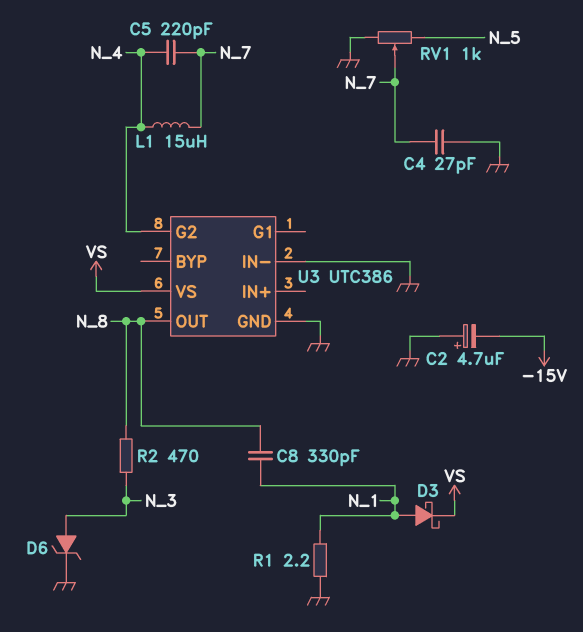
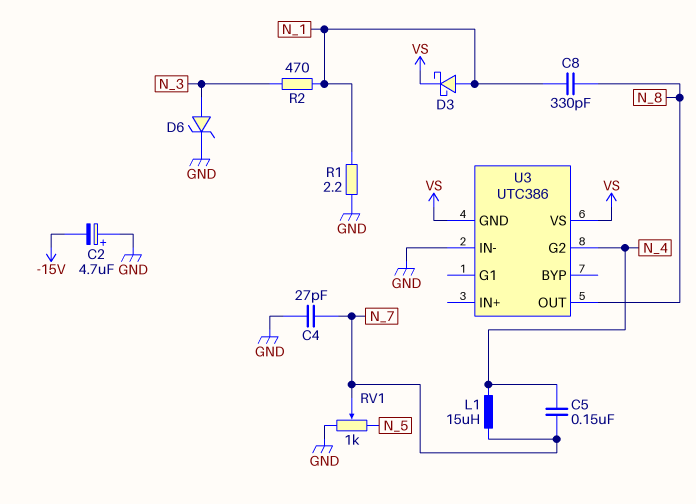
C5: 220pF (N_4, N_7) -> 150nF (N_4, N_7)
R2: 470 (N_3, N_8) -> 470 (N_1, N_3)
U3 pin GND: GND -> VS

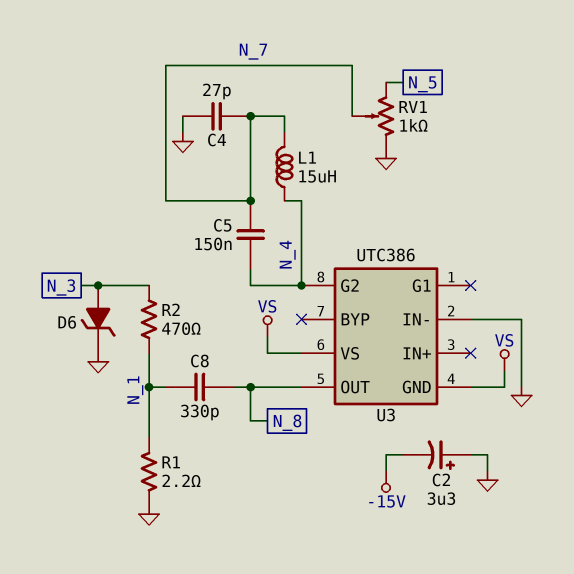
C2: 4.7uF (plus GND, minus -15V) -> 3.3uF (plus GND, minus -15V)
D3: schottky (A N_1, K VS) -> none

